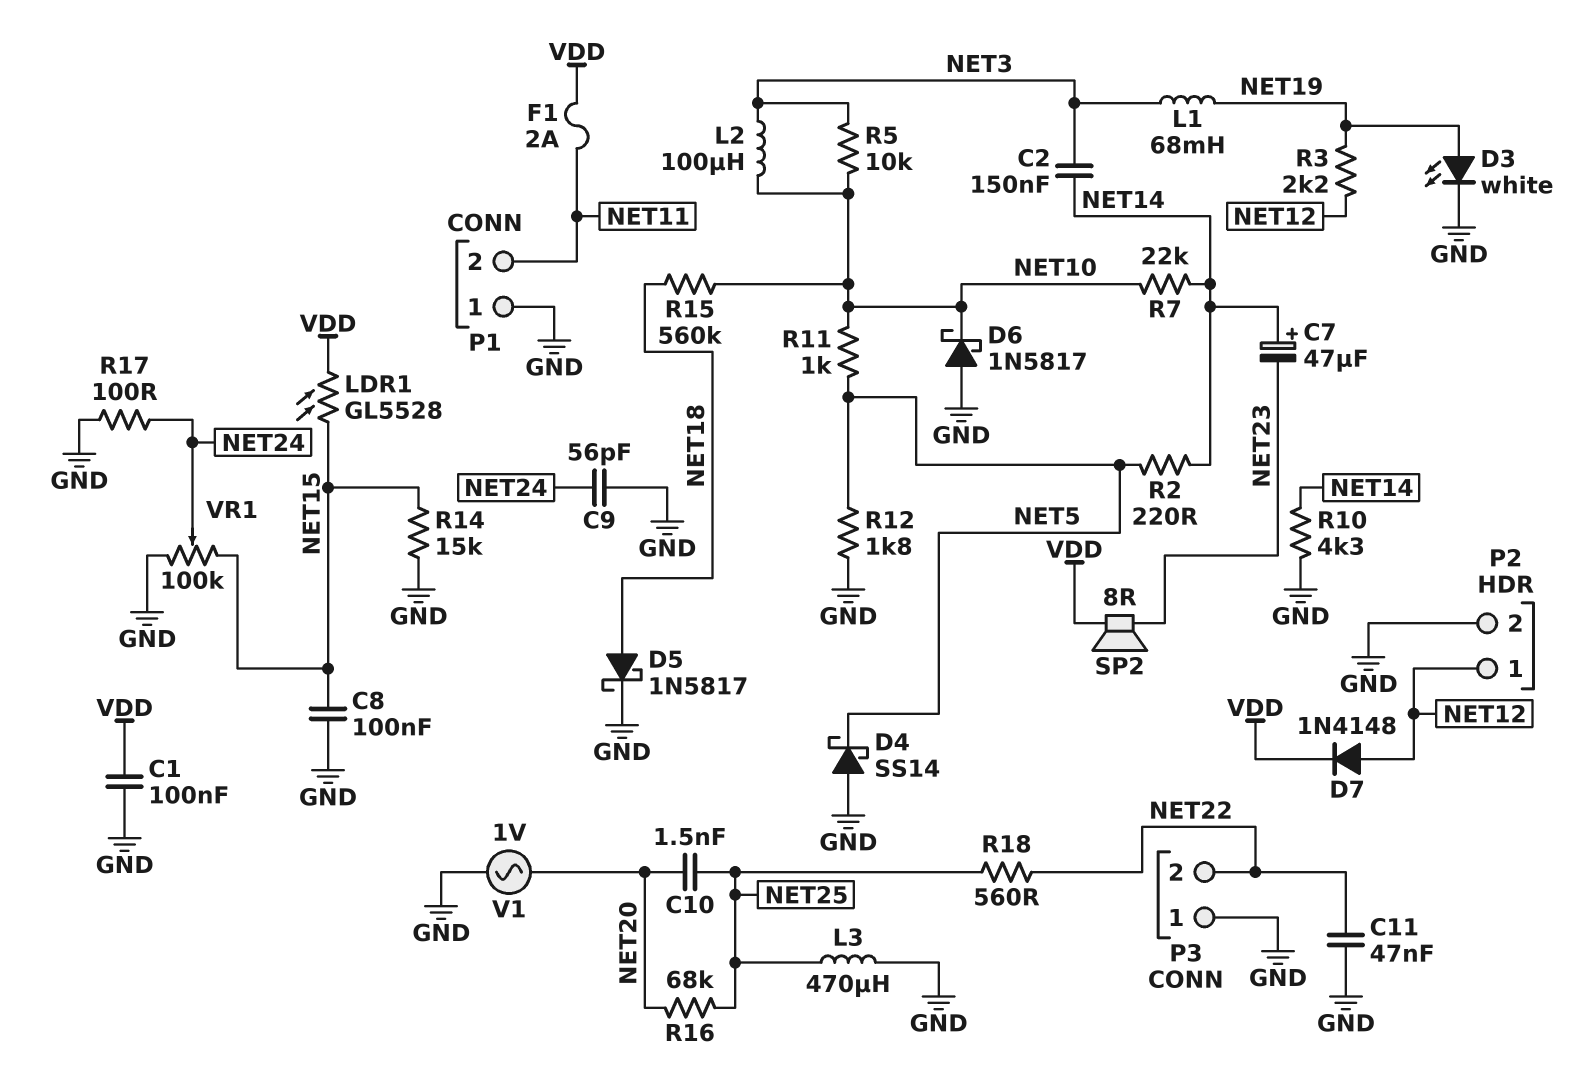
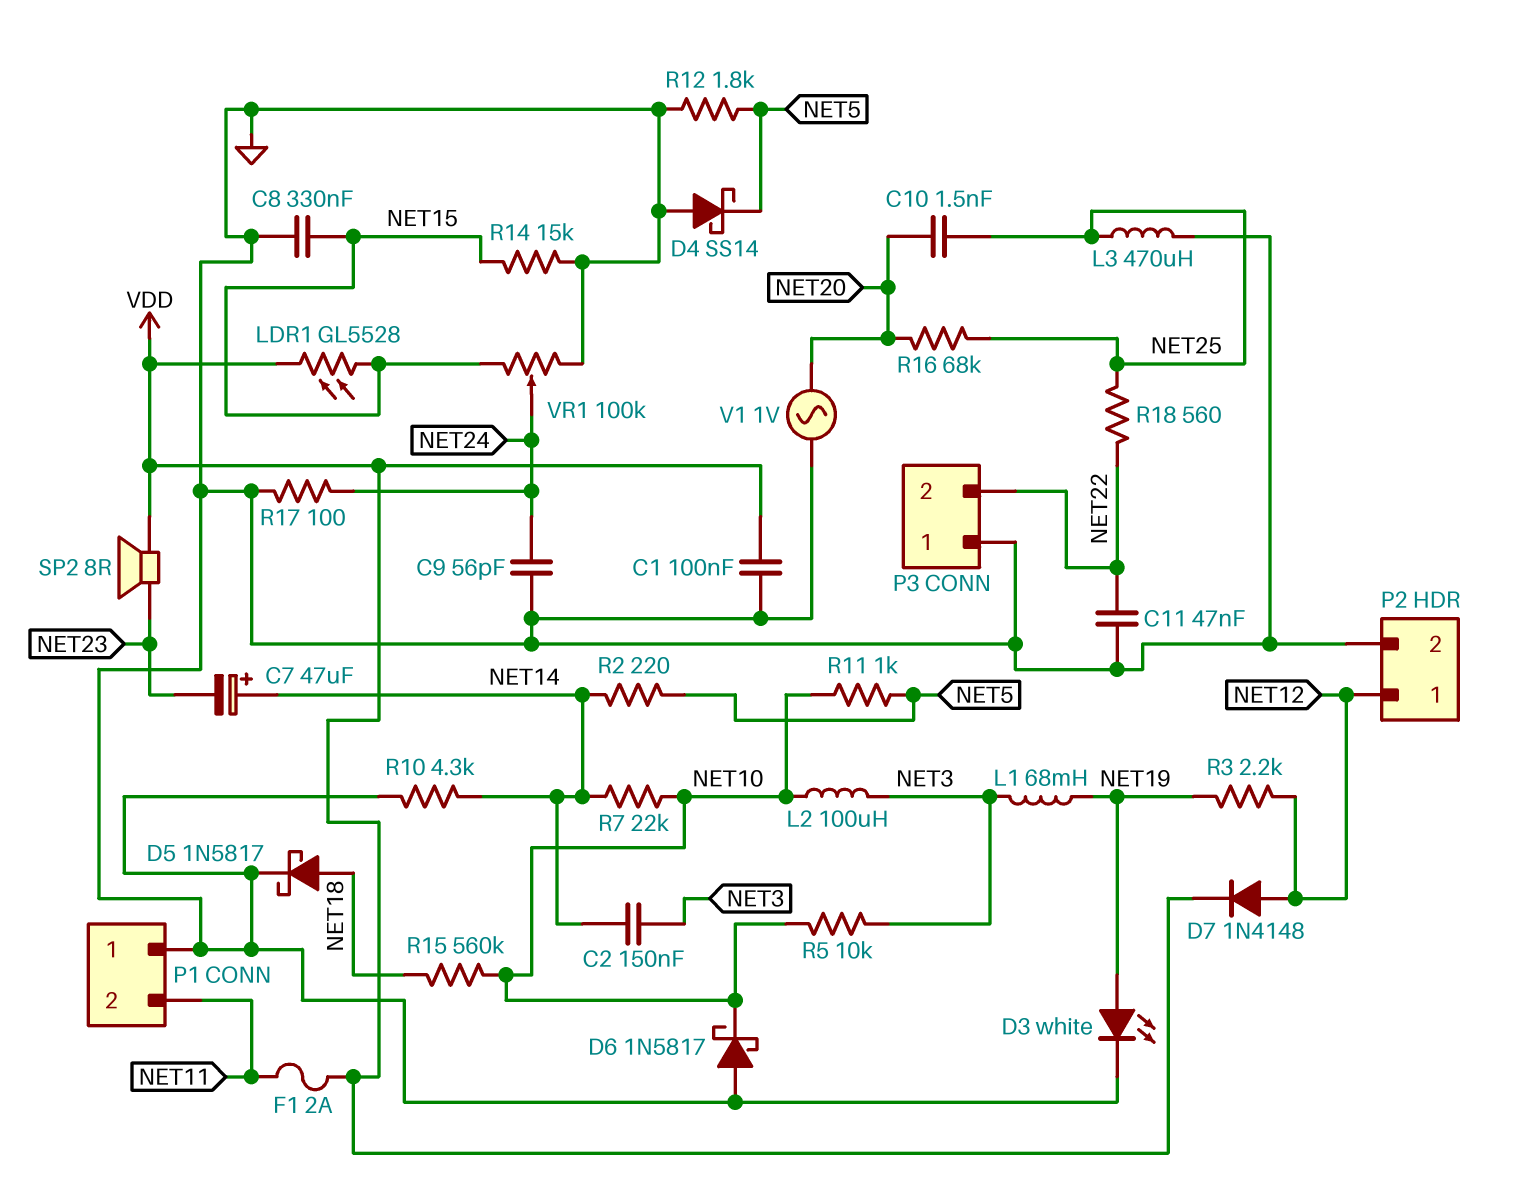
C8: 100nF (GND, NET15) -> 330nF (GND, NET15)

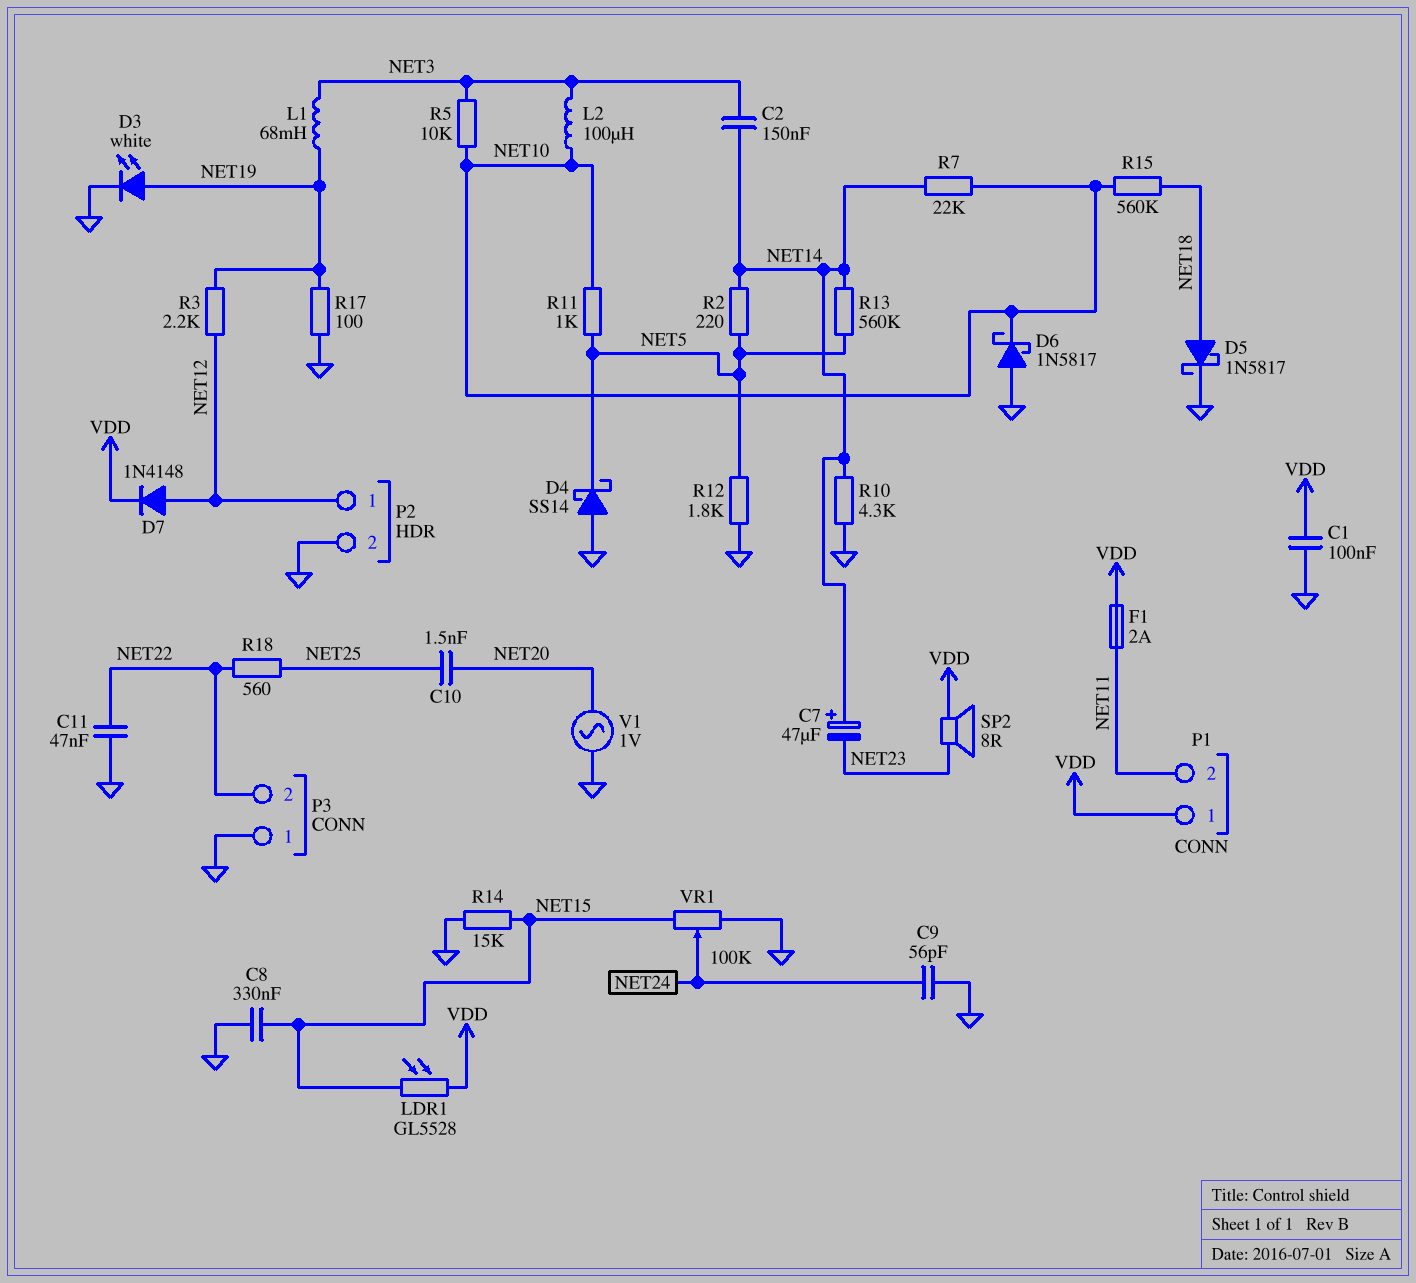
L3: 470uH (GND, NET25) -> none
P1 pin 1: GND -> VDD
R13: none -> 560k (NET5, NET14)
R16: 68k (NET20, NET25) -> none
R17: 100 (GND, NET24) -> 100 (GND, NET19)

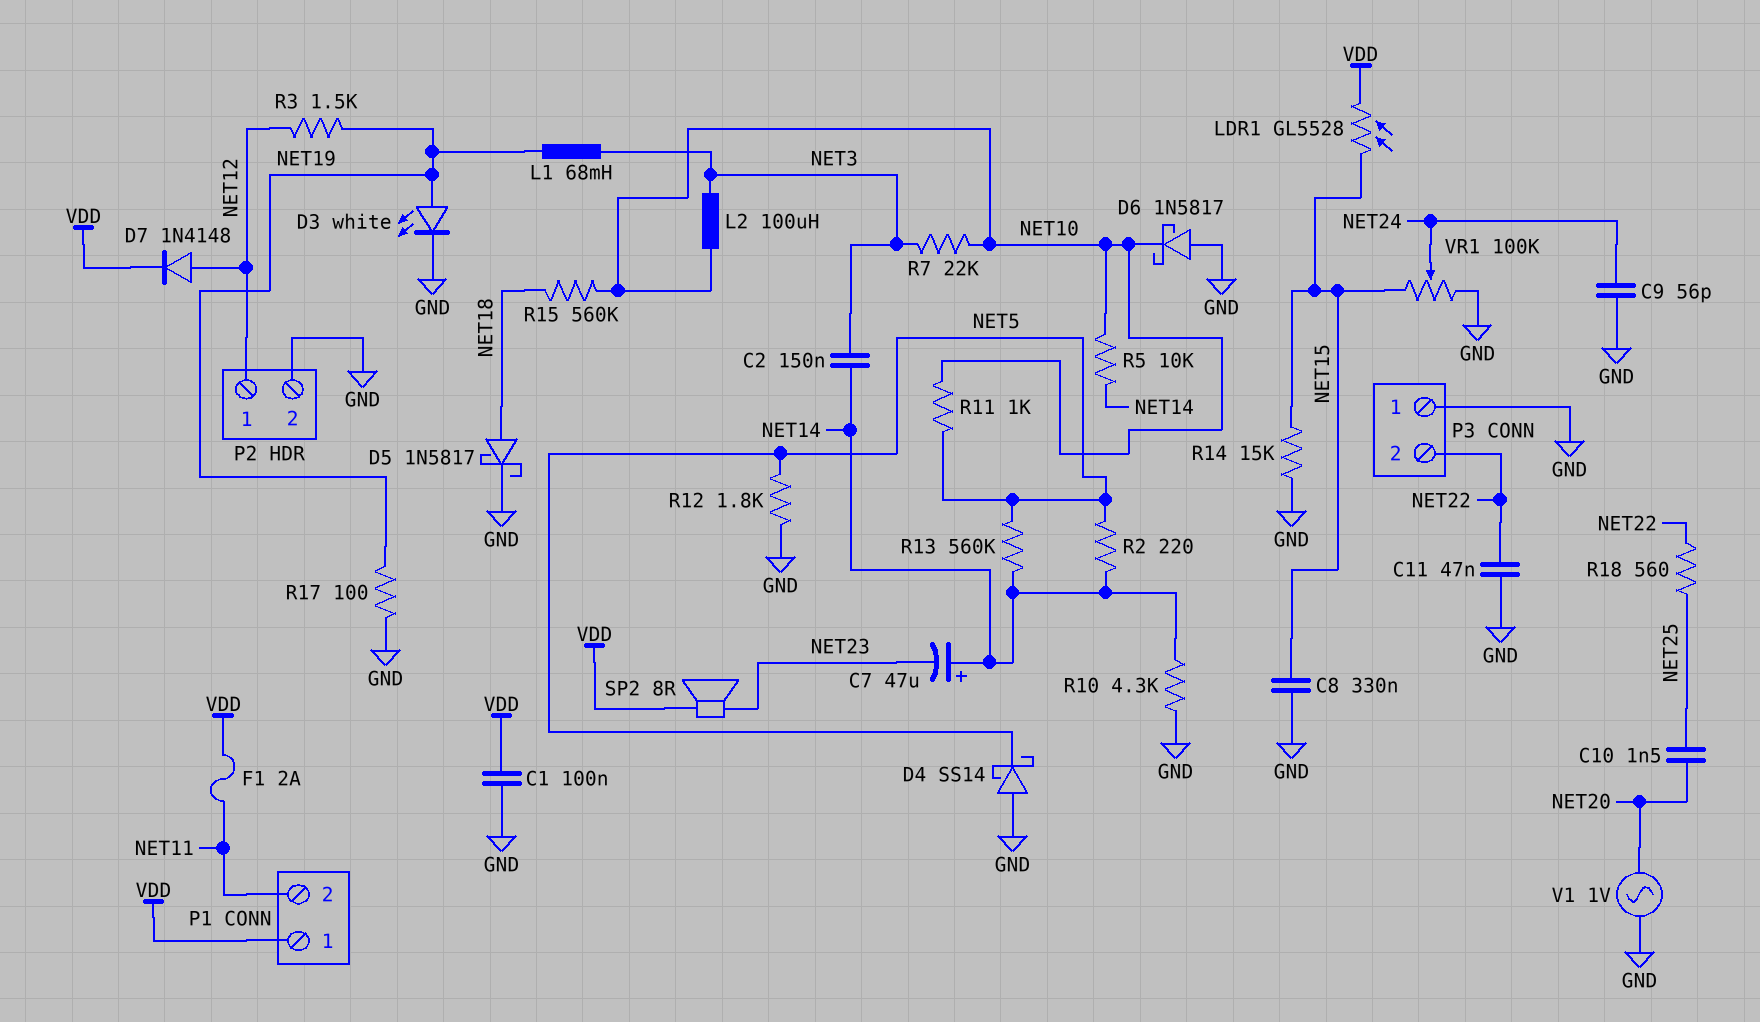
R3: 2.2k (NET12, NET19) -> 1.5k (NET12, NET19)
R5: 10k (NET3, NET10) -> 10k (NET10, NET14)
R7: 22k (NET10, NET14) -> 22k (NET3, NET10)

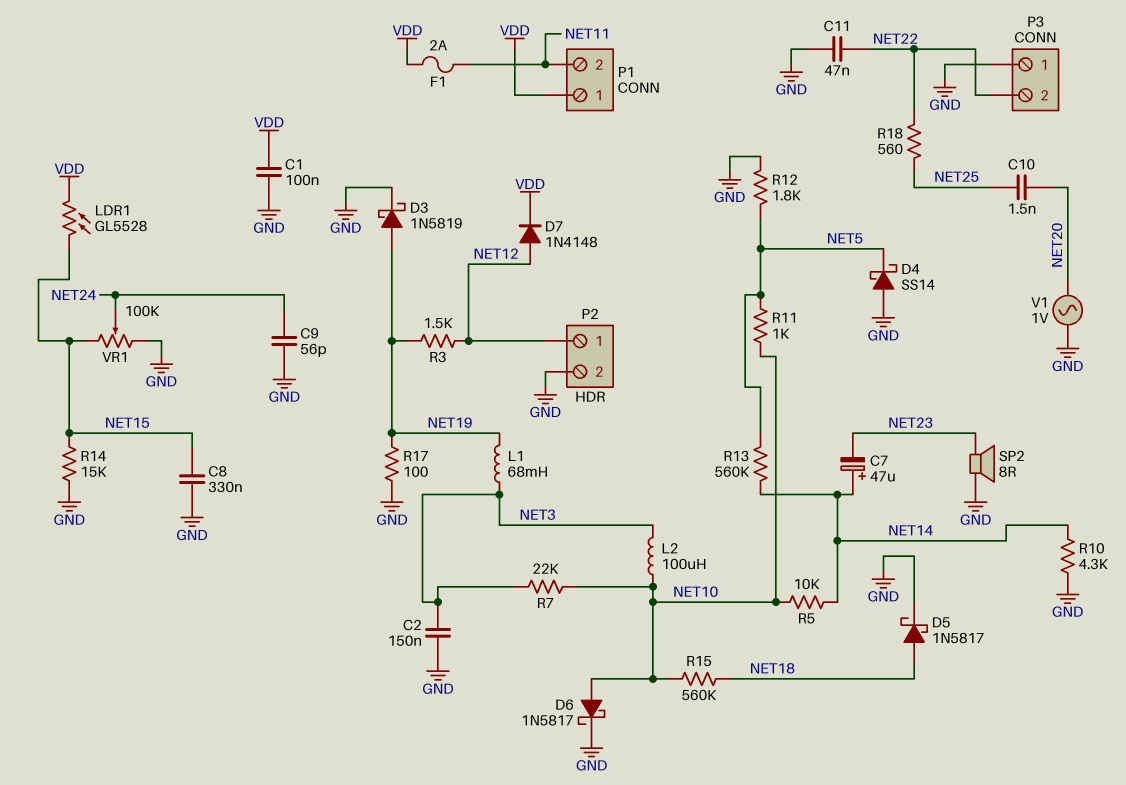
C2: 150nF (NET3, NET14) -> 150nF (GND, NET3)
D3: LED white (A NET19, K GND) -> schottky 1N5819 (A NET19, K GND)
D6: schottky 1N5817 (A GND, K NET10) -> schottky 1N5817 (A NET10, K GND)
R2: 220 (NET5, NET14) -> none
SP2: speaker 8R (NET23, VDD) -> speaker 8R (GND, NET23)

